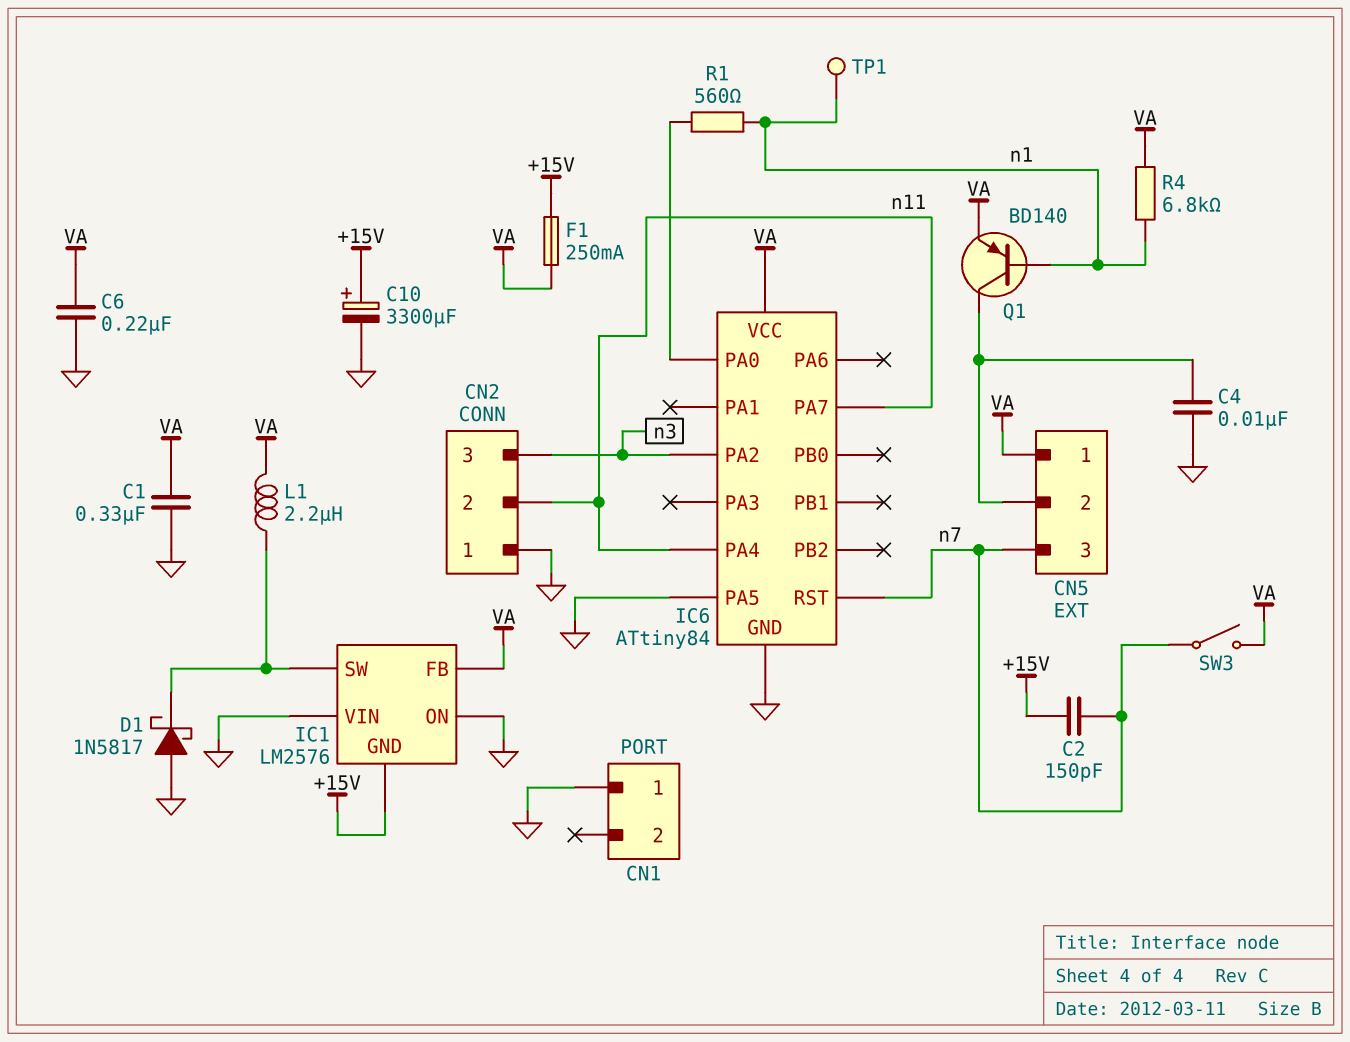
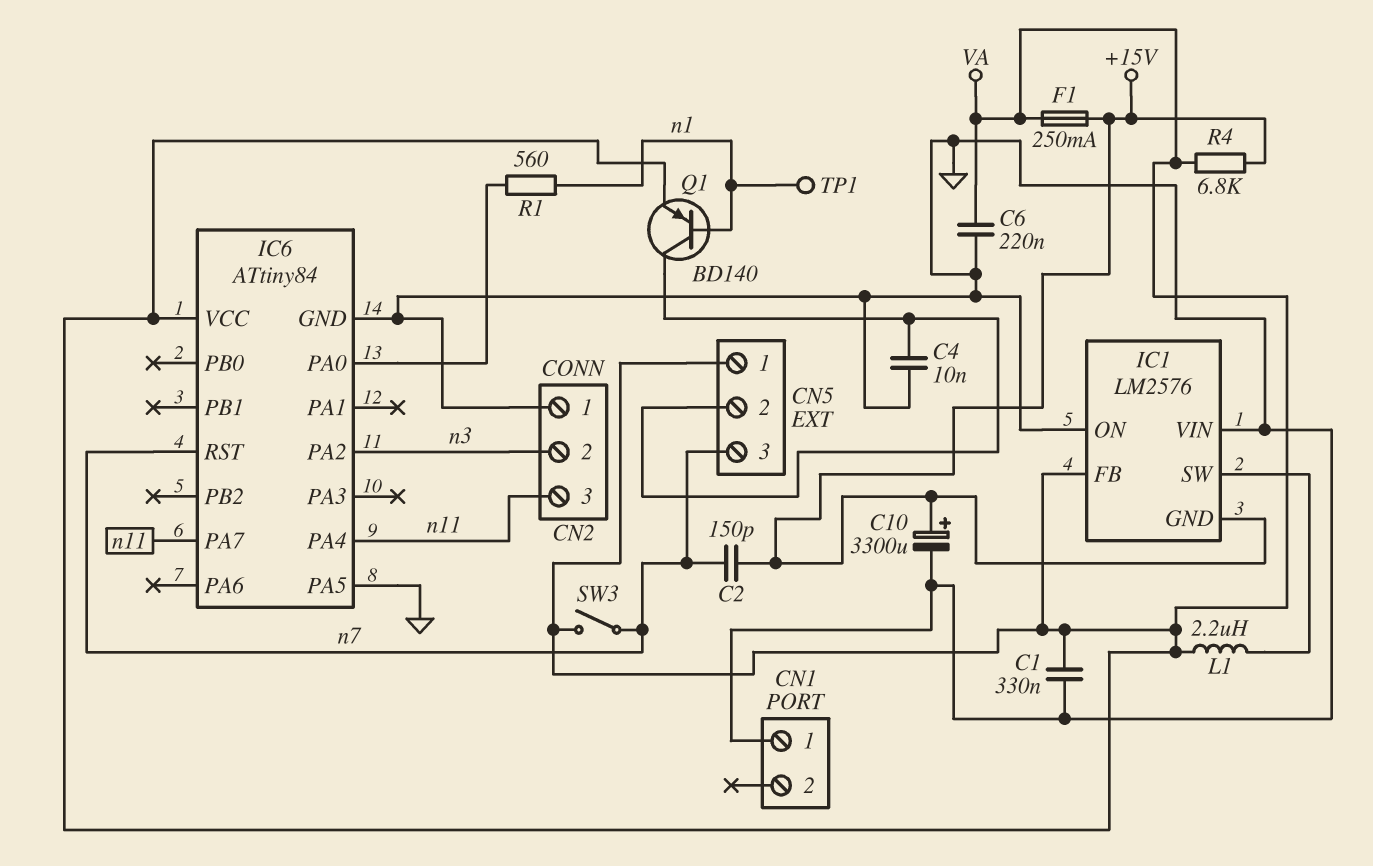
CN2 pin 2: n11 -> n3
CN2 pin 3: n3 -> n11
D1: schottky 1N5817 (A GND, K IC1/SW) -> none
R4: 6.8k (VA, n1) -> 6.8k (+15V, VA)

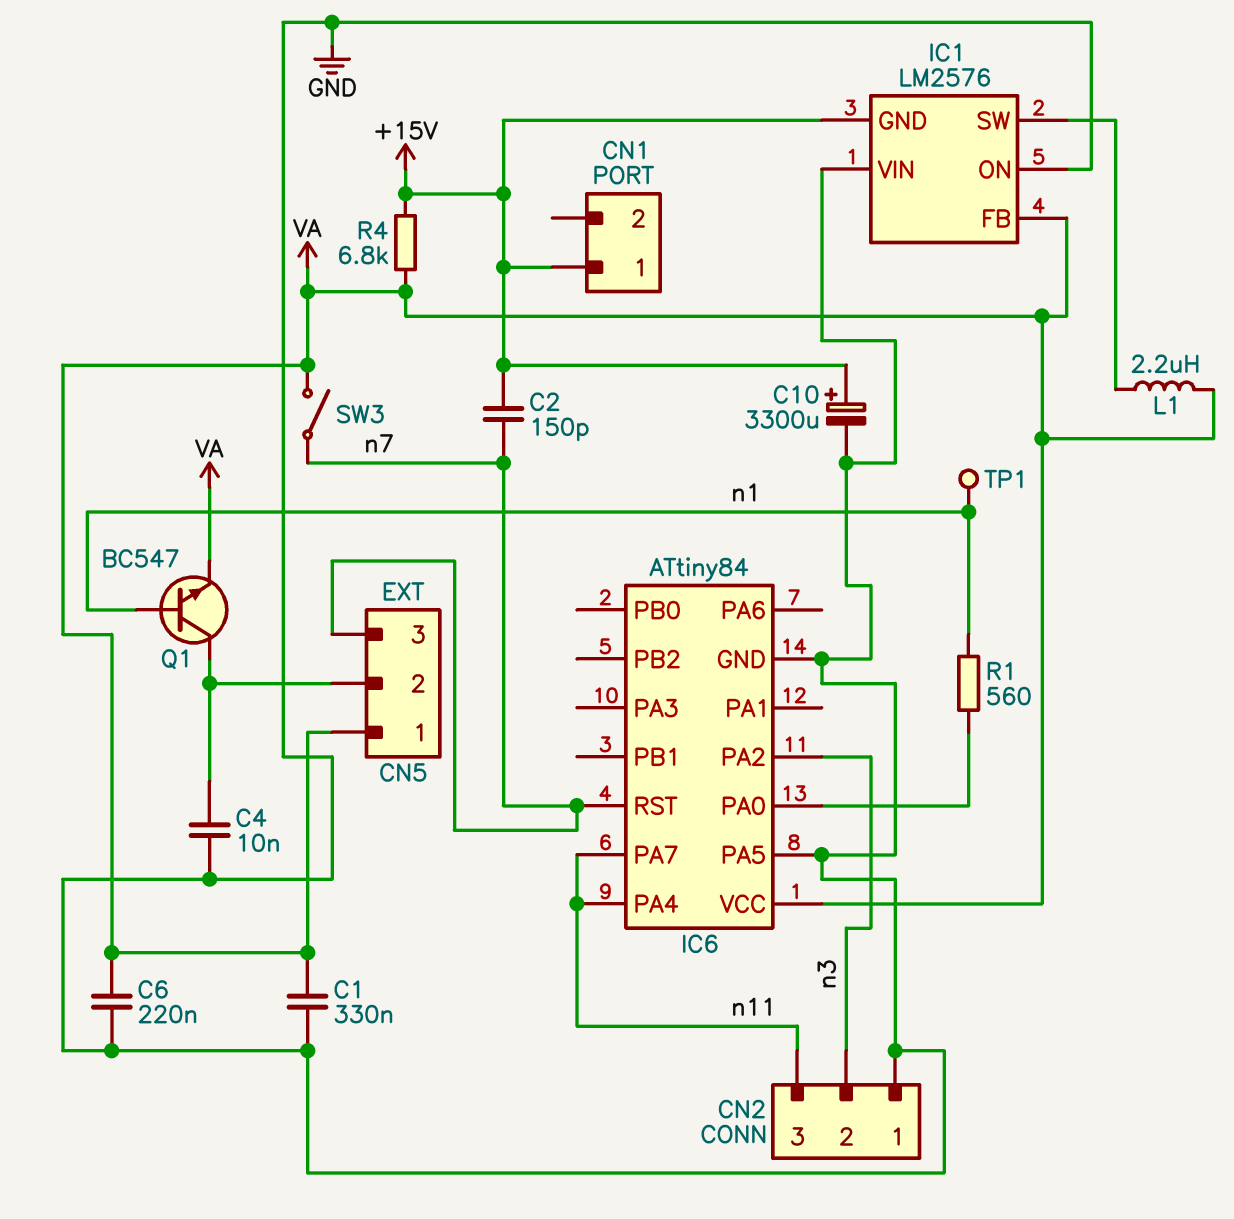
CN1 pin 1: GND -> +15V
F1: 250mA (+15V, VA) -> none
Q1: PNP BD140 (B n1, C CN5/2, E VA) -> NPN BC547 (B n1, C CN5/2, E VA)

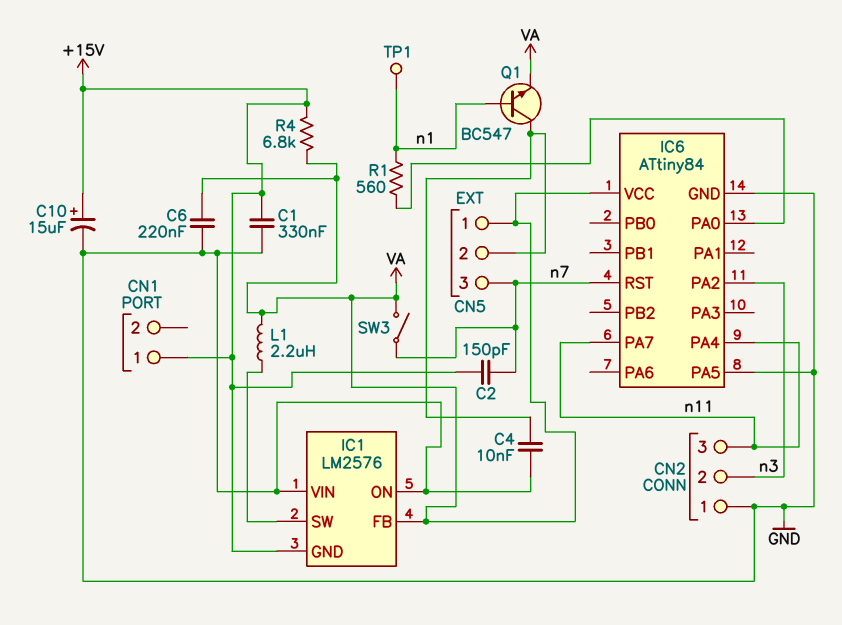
C1: 330nF (GND, VA) -> 330nF (+15V, GND)
C10: 3300uF (plus +15V, minus GND) -> 15uF (plus +15V, minus GND)

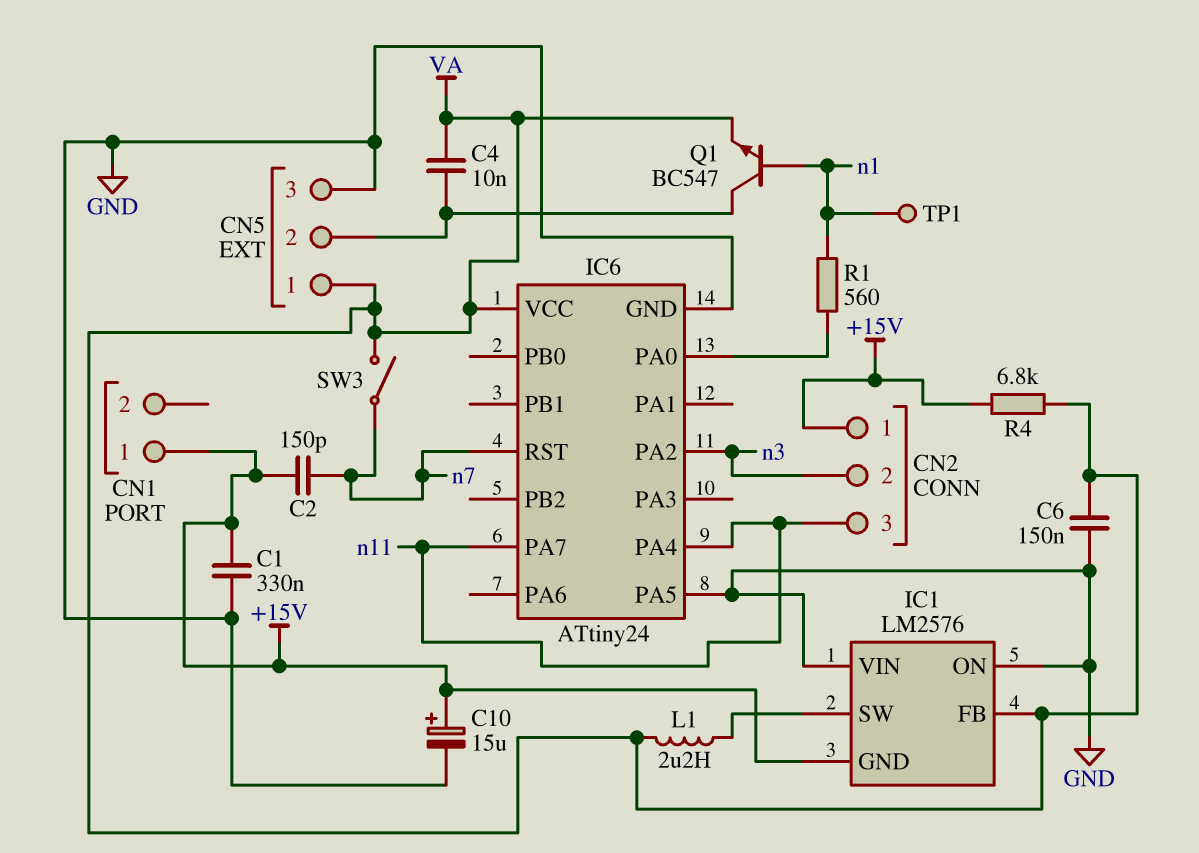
C4: 10nF (CN5/2, GND) -> 10nF (CN5/2, VA)
C6: 220nF (GND, VA) -> 150nF (GND, VA)
CN2 pin 1: GND -> +15V
CN5 pin 3: n7 -> GND
IC6: ATtiny84 -> ATtiny24

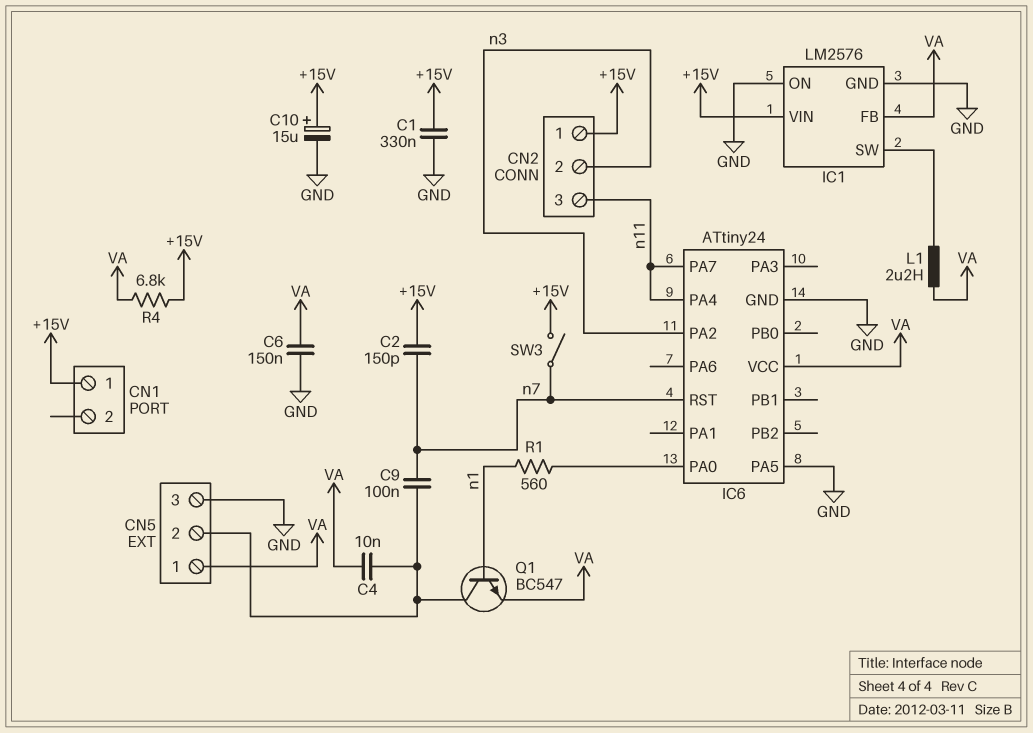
C9: none -> 100nF (CN5/2, n7)
IC1 pin GND: +15V -> GND
IC1 pin VIN: GND -> +15V
SW3: switch (VA, n7) -> switch (+15V, n7)
TP1: test point (n1) -> none

